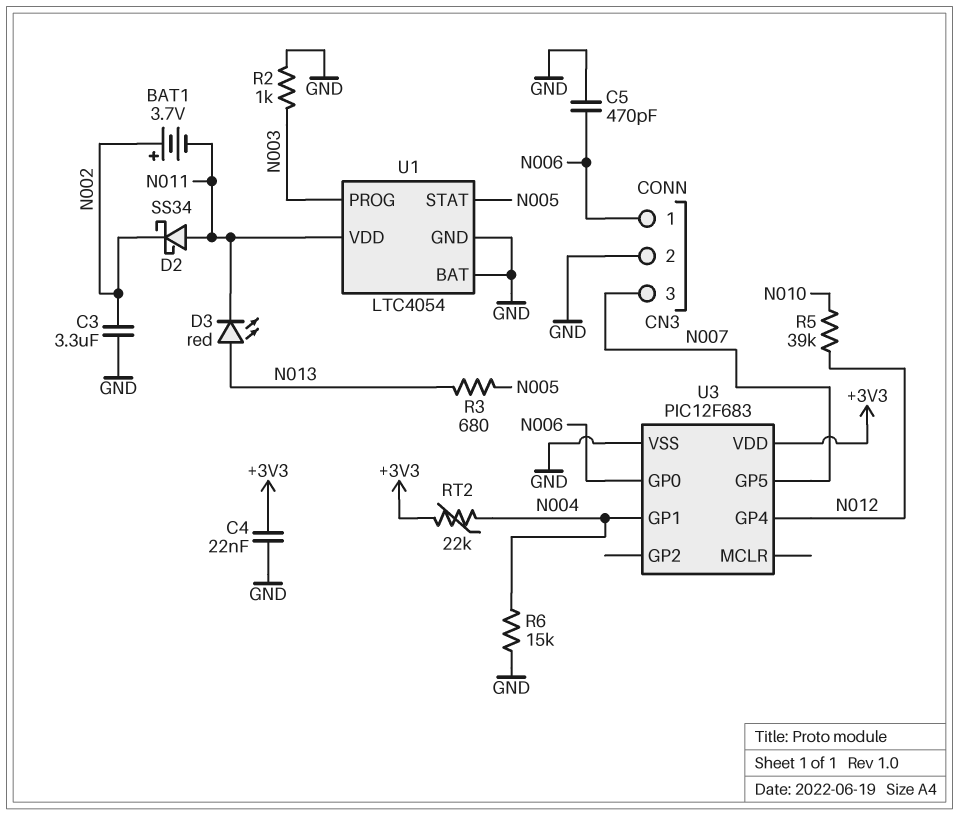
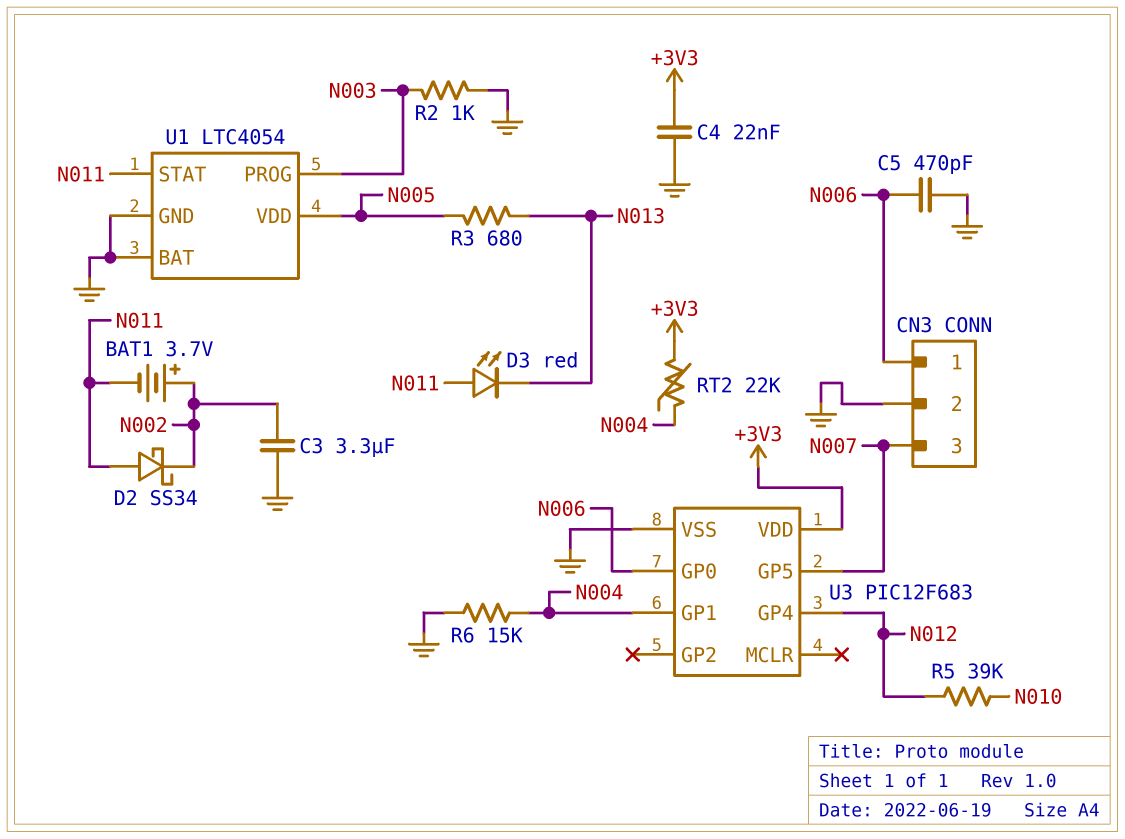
D3: LED red (A N013, K N011) -> LED red (A N011, K N013)
U1 pin STAT: N005 -> N011
U1 pin VDD: N011 -> N005

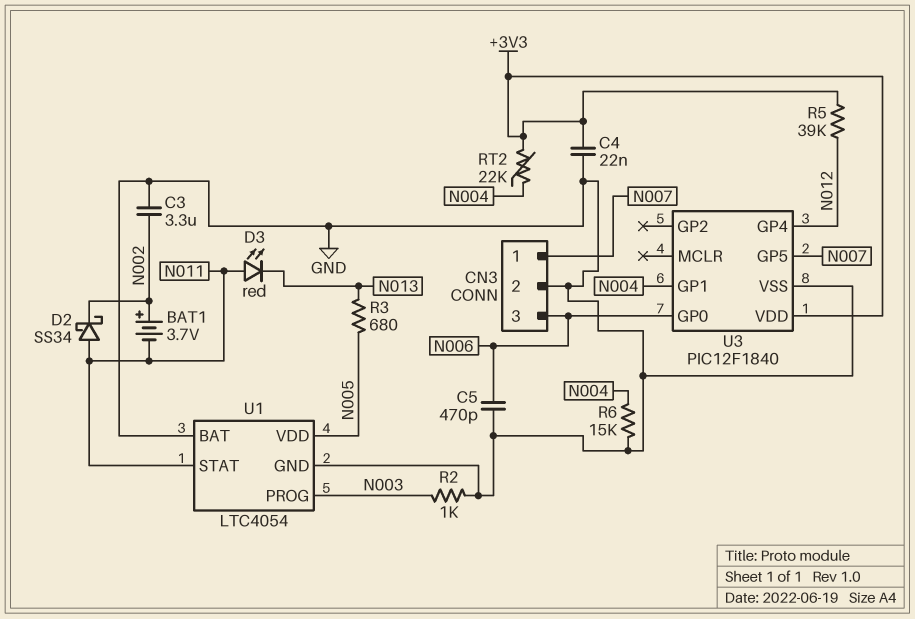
CN3 pin 1: N006 -> N007
CN3 pin 3: N007 -> N006
R5: 39k (N010, N012) -> 39k (+3V3, N012)
U3: PIC12F683 -> PIC12F1840

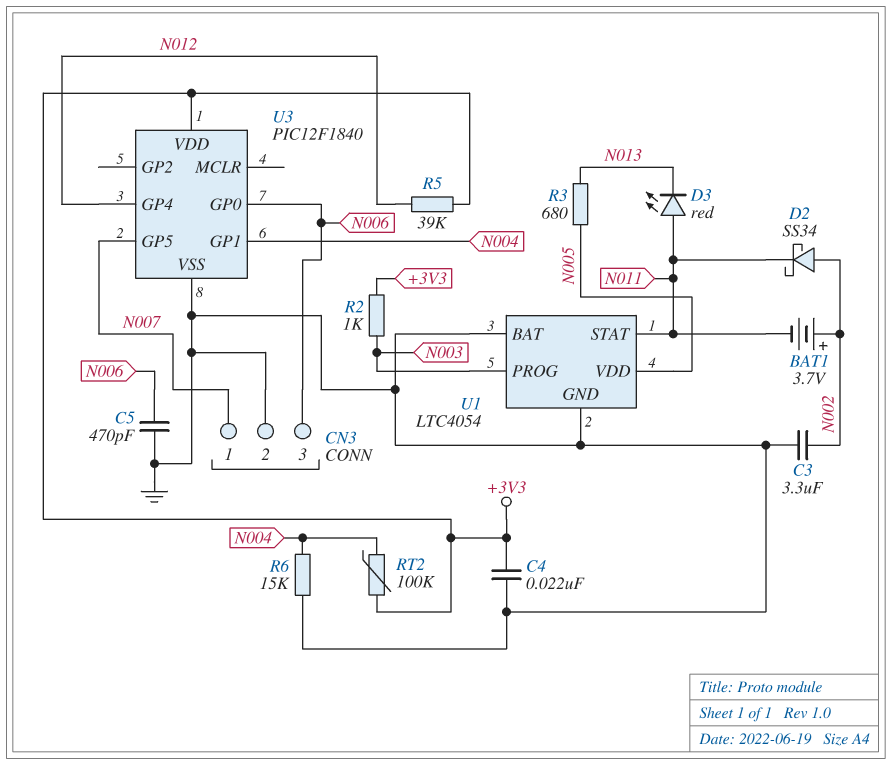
D2: schottky SS34 (A N011, K N002) -> schottky SS34 (A N002, K N011)
R2: 1k (GND, N003) -> 1k (+3V3, N003)
RT2: 22k (+3V3, N004) -> 100k (+3V3, N004)

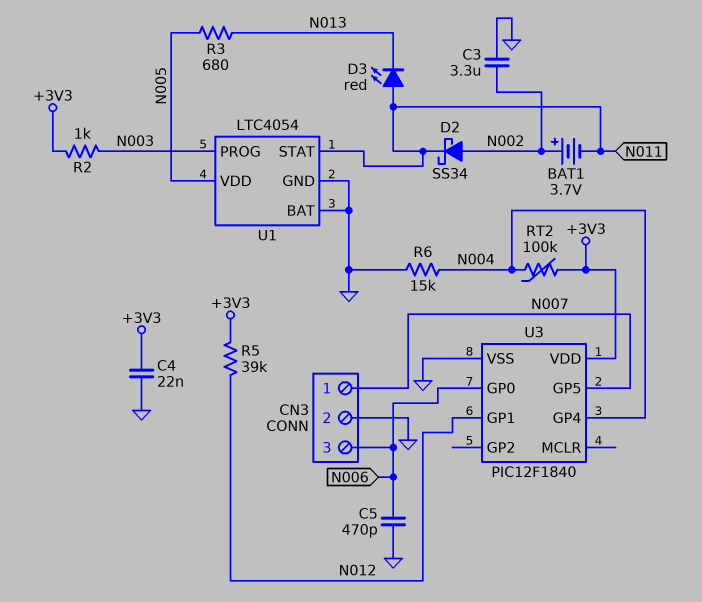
U3 pin GP1: N004 -> N012
U3 pin GP4: N012 -> N004

